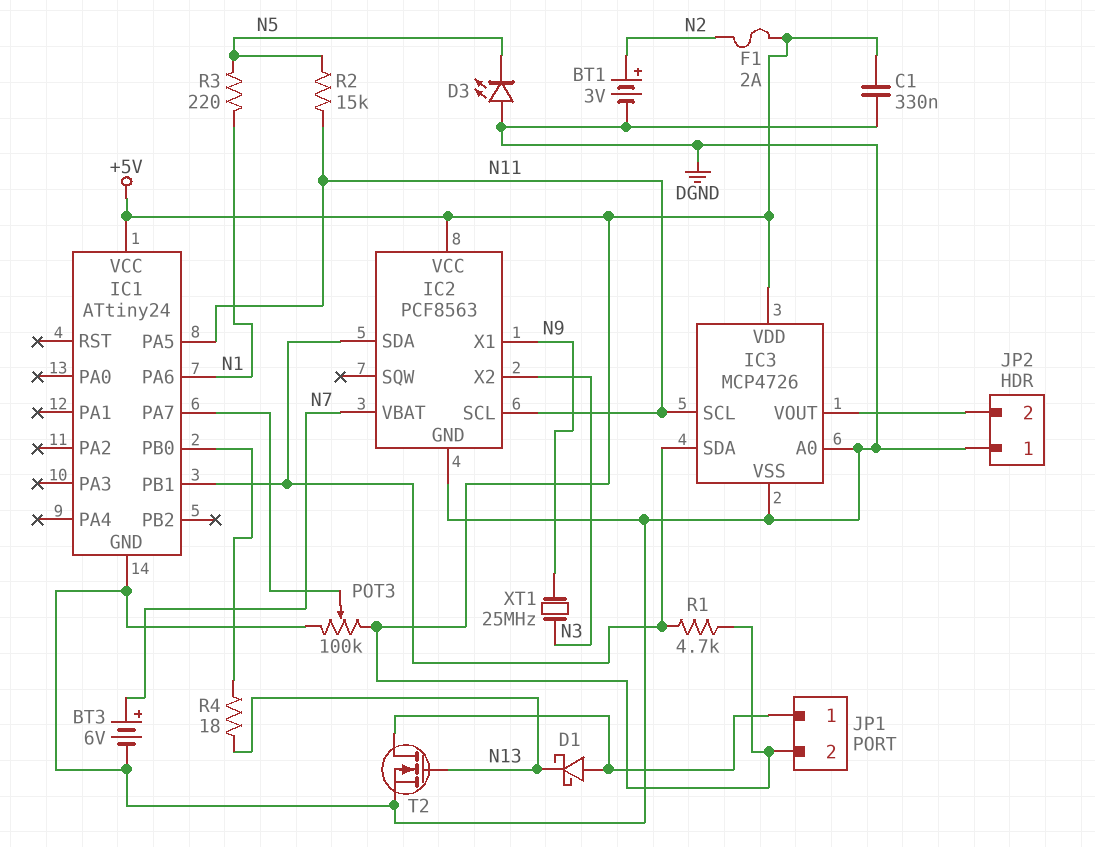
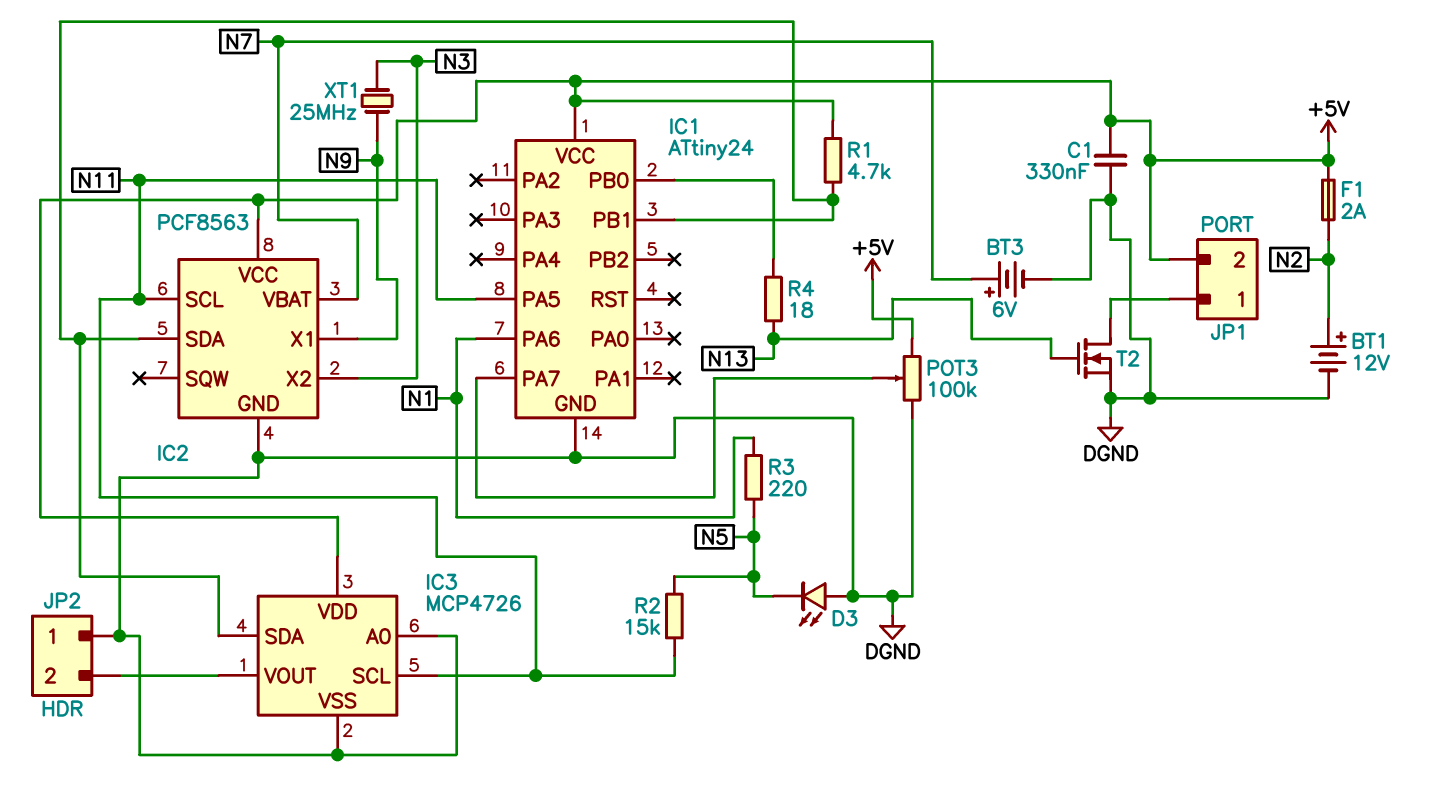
BT1: 3V (plus N2, minus DGND) -> 12V (plus N2, minus DGND)
D1: schottky (A JP1/1, K N13) -> none

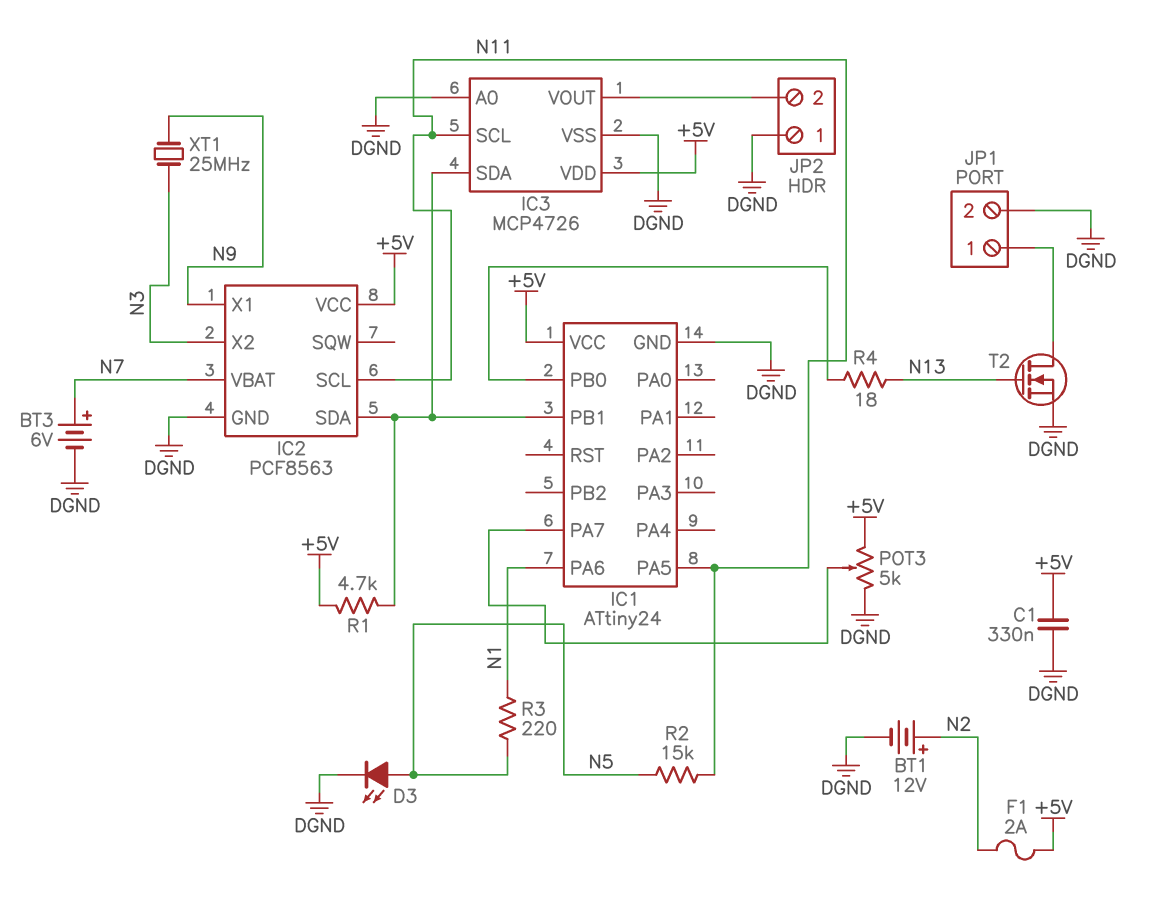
D3: LED (A DGND, K N5) -> LED (A N5, K DGND)
JP1 pin 2: +5V -> DGND
POT3: 100k (+5V, DGND, wiper IC1/PA7) -> 5k (+5V, DGND, wiper IC1/PA7)

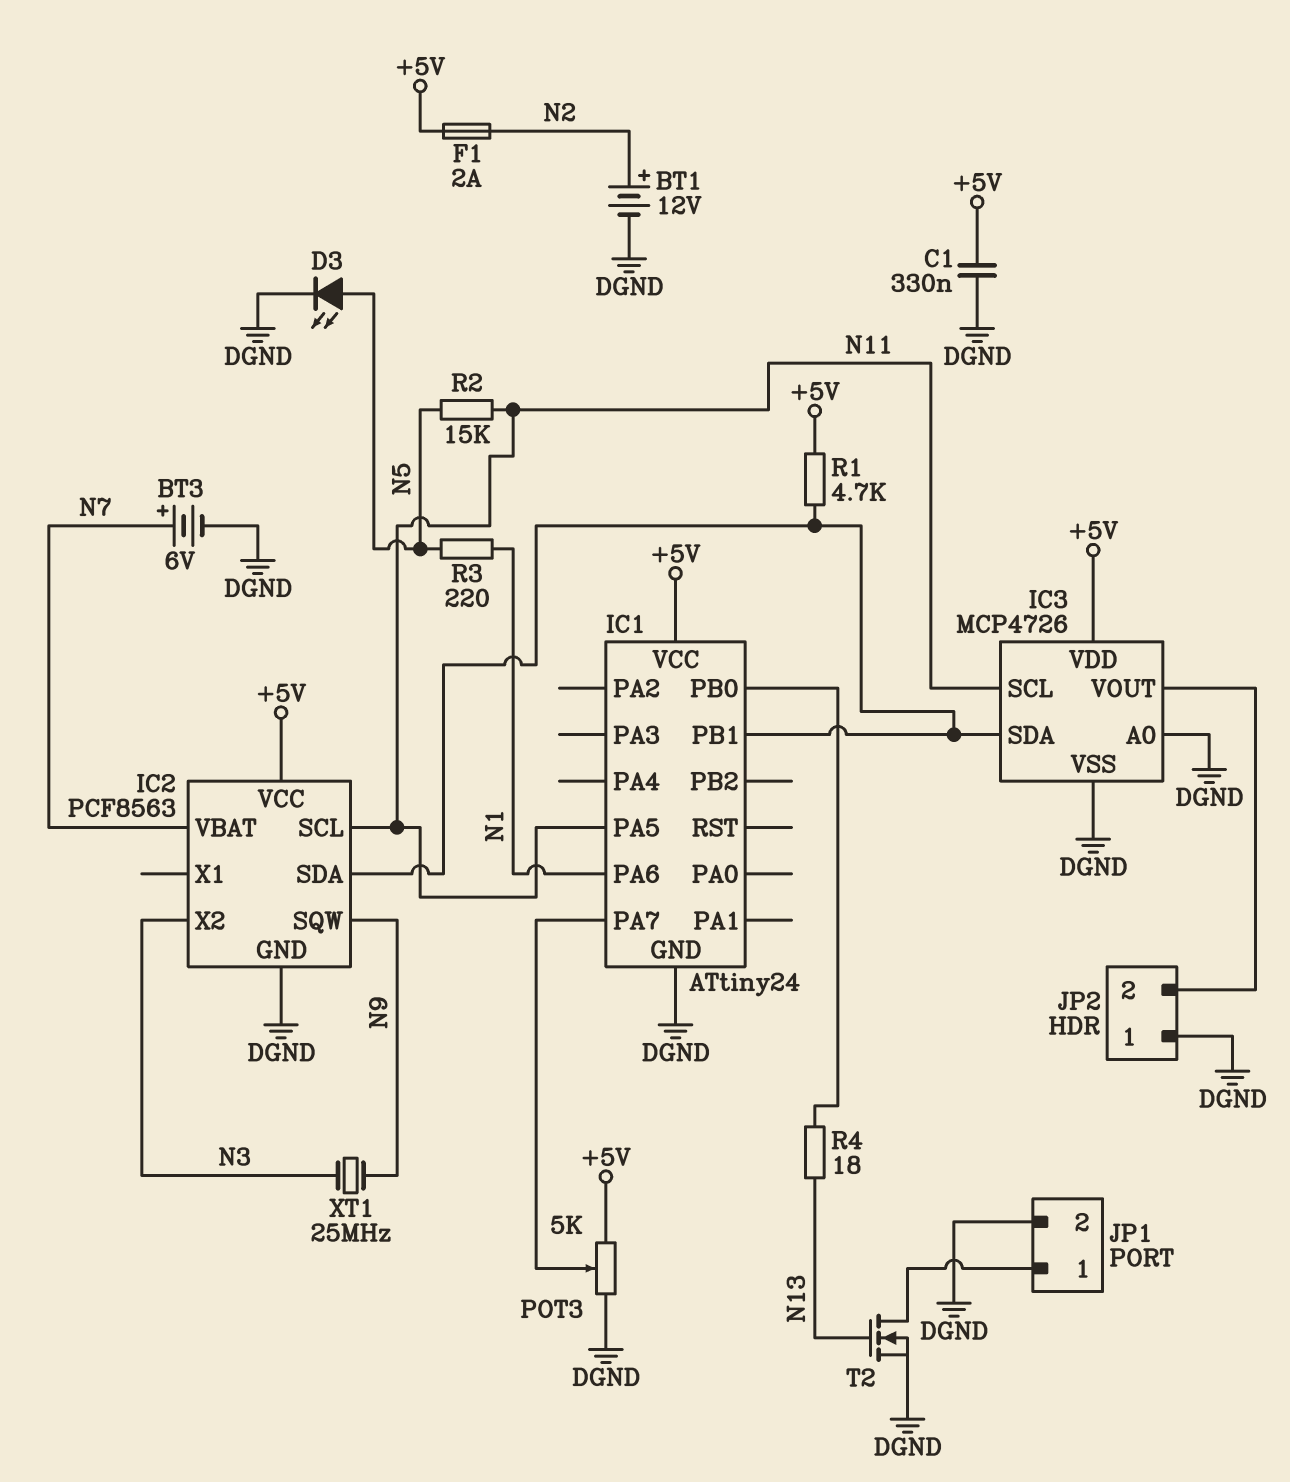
IC2 pin SQW: none -> N9
IC2 pin X1: N9 -> none

